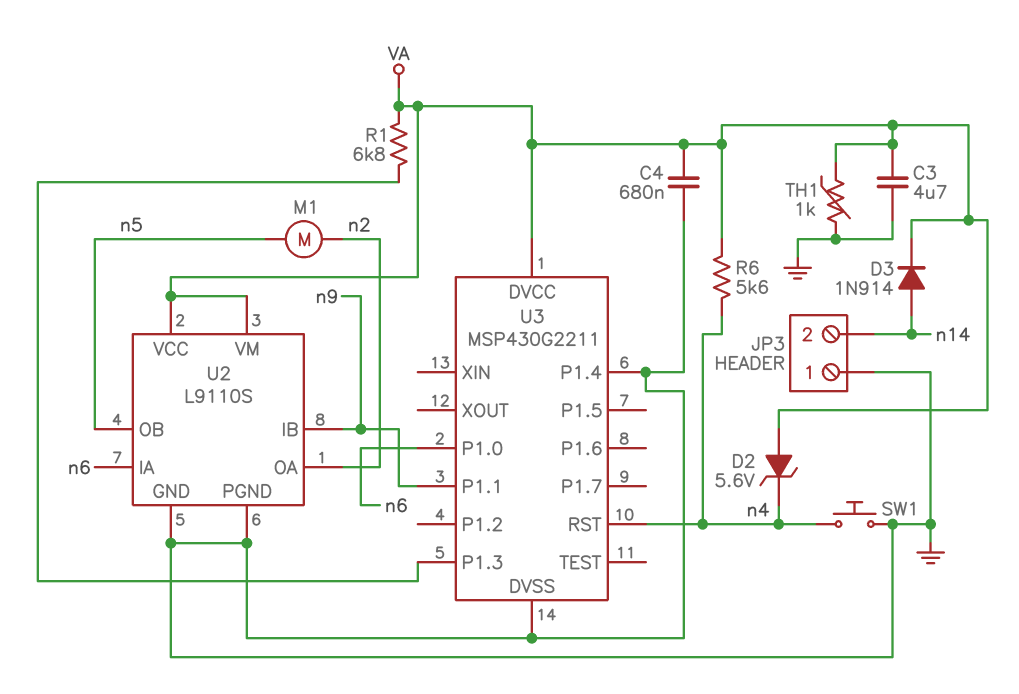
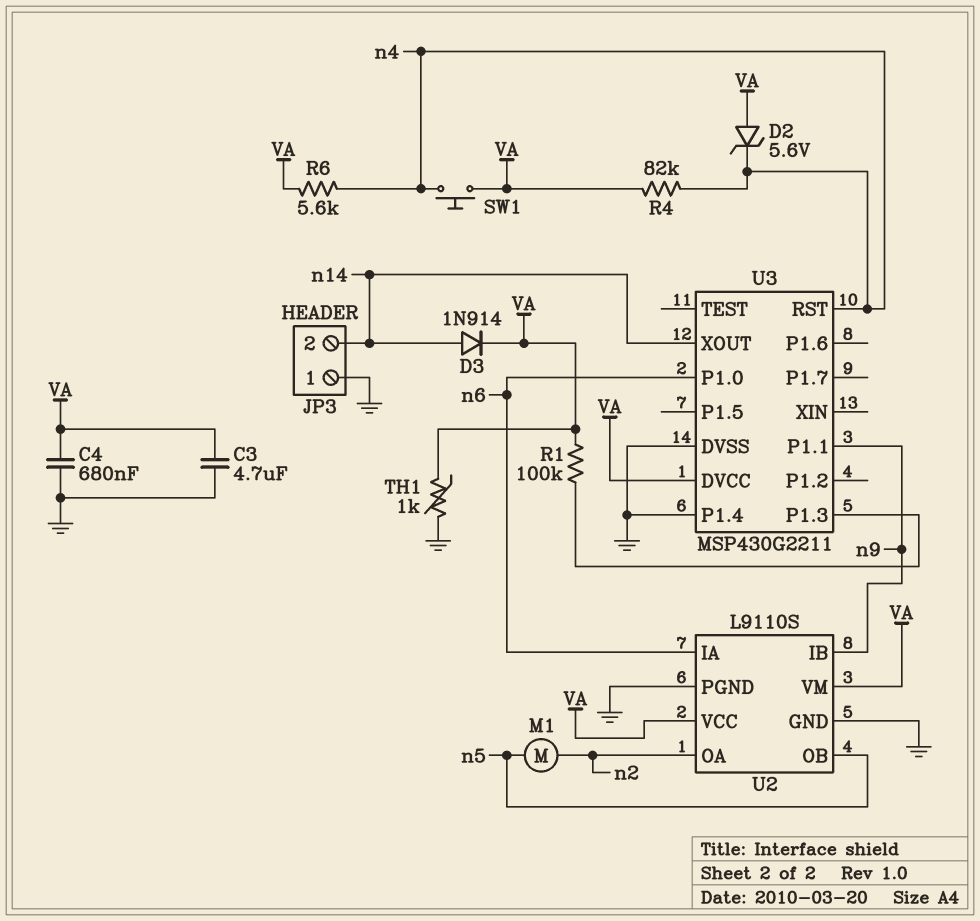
R1: 6.8k (U3/P1.3, VA) -> 100k (U3/P1.3, VA)
R4: none -> 82k (VA, n4)
SW1: button (GND, n4) -> button (VA, n4)
U3 pin XOUT: none -> n14

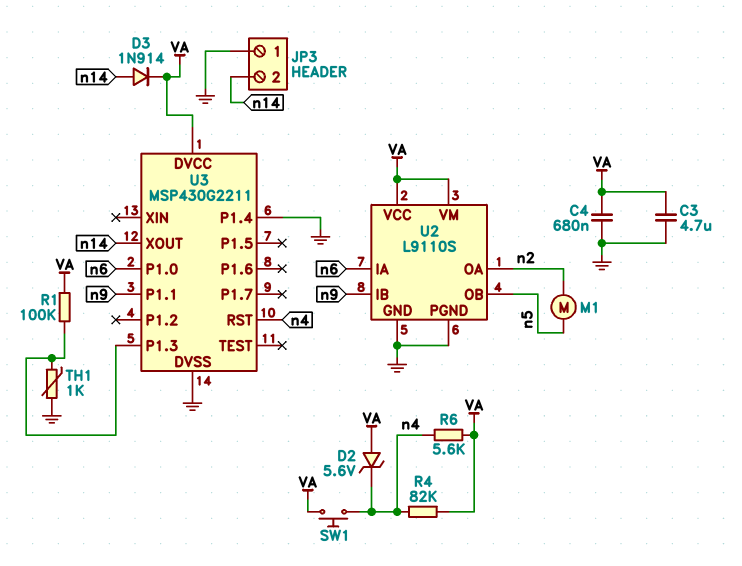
TH1: 1k (GND, VA) -> 1k (GND, U3/P1.3)

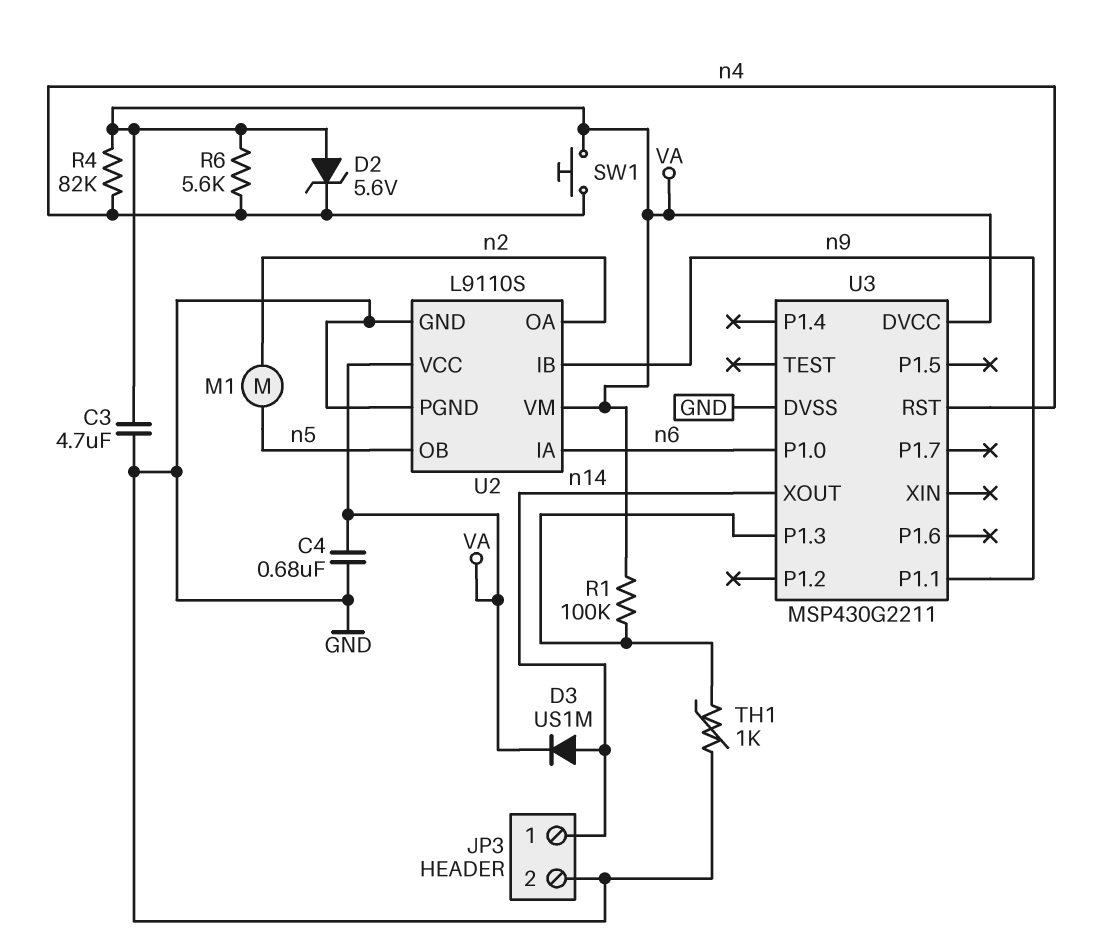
D3: diode 1N914 (A n14, K VA) -> diode US1M (A n14, K VA)
JP3 pin 1: GND -> n14
JP3 pin 2: n14 -> GND
U3 pin P1.4: GND -> none

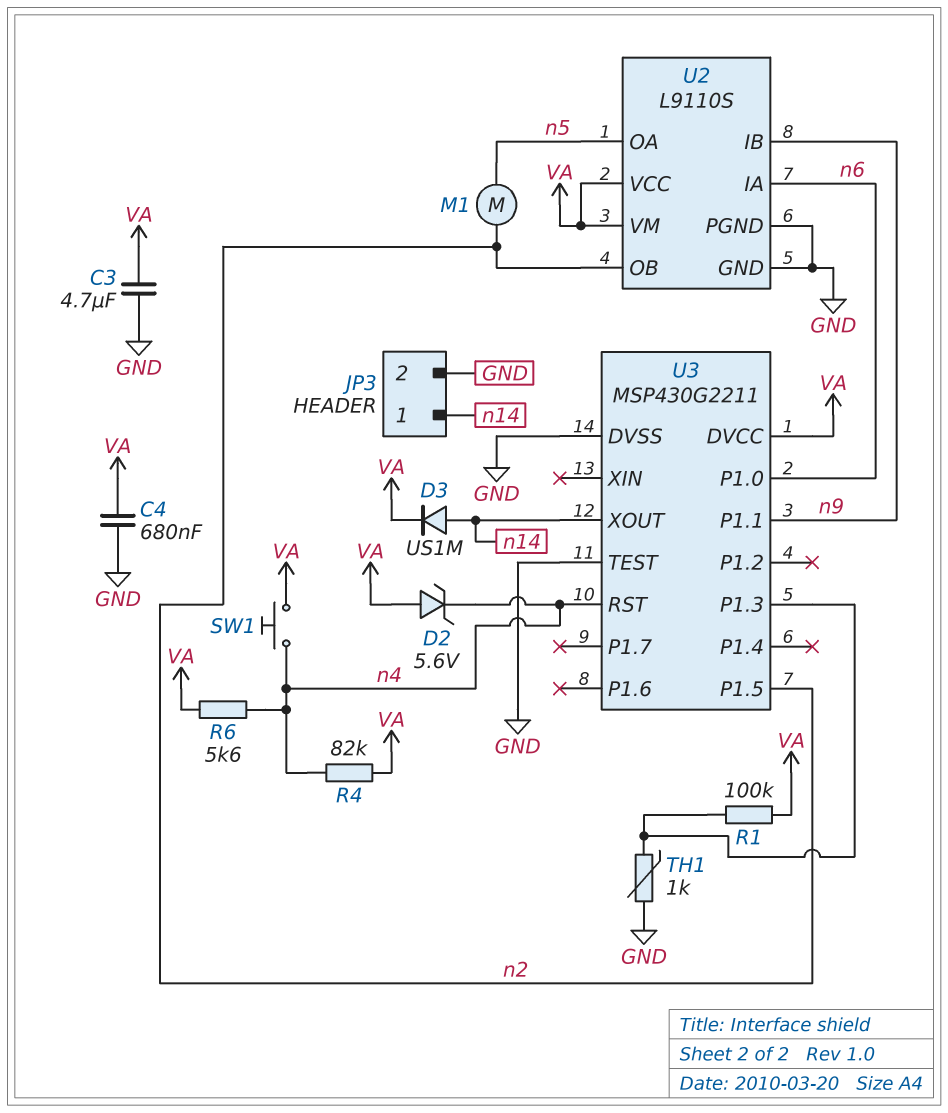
U2 pin OA: n2 -> n5
U2 pin OB: n5 -> n2
U3 pin P1.5: none -> n2
U3 pin TEST: none -> GND

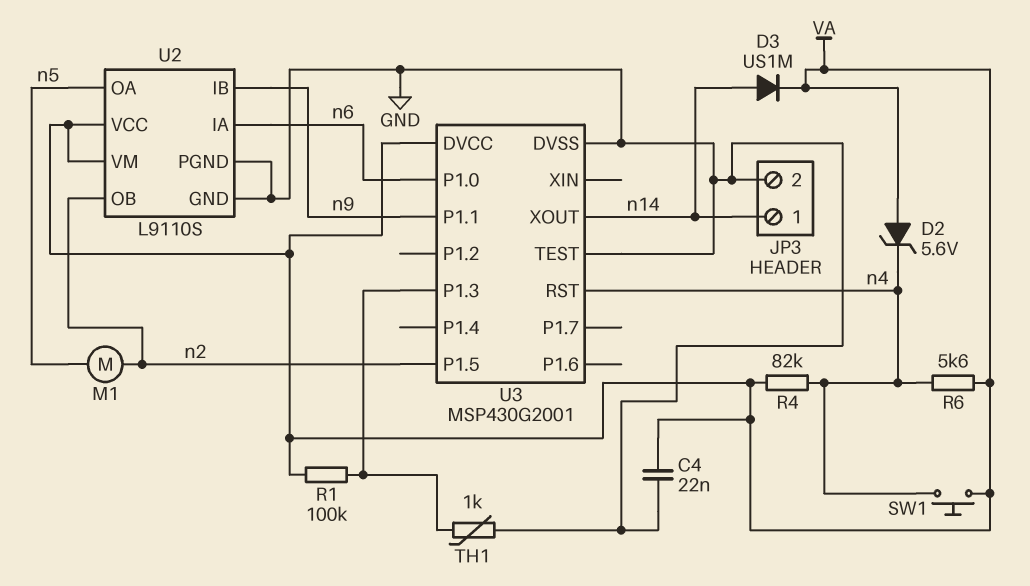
C3: 4.7uF (GND, VA) -> none
C4: 680nF (GND, VA) -> 22nF (GND, VA)
U3: MSP430G2211 -> MSP430G2001

